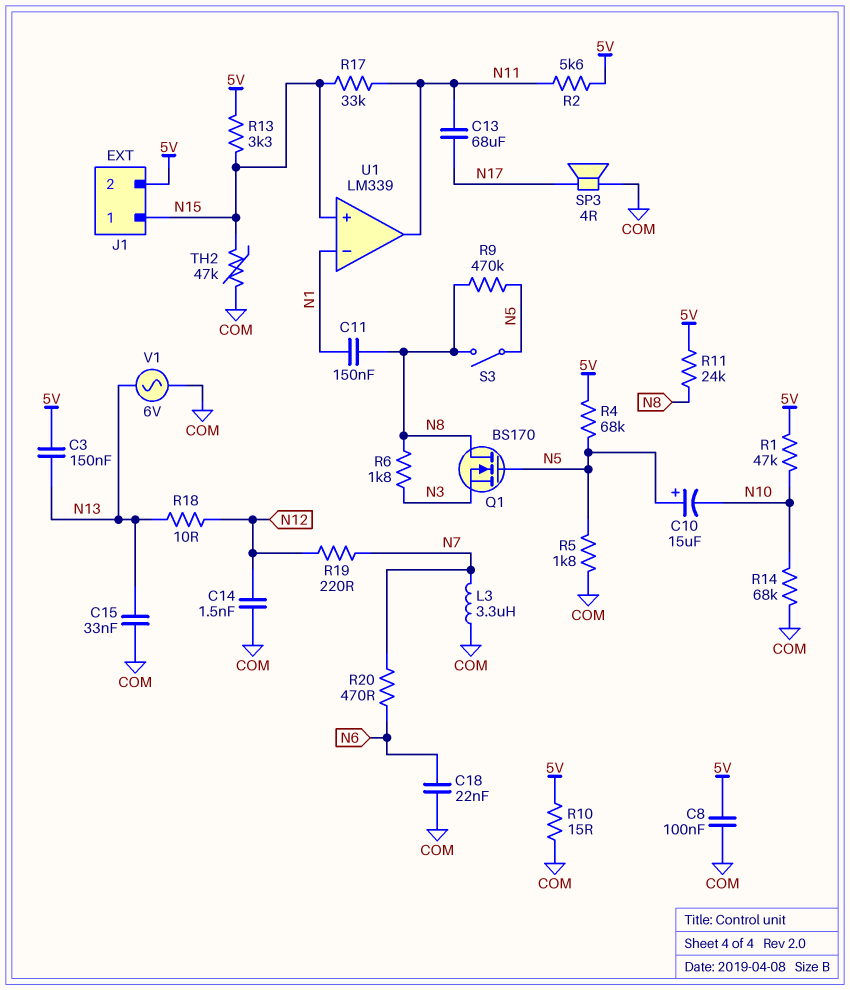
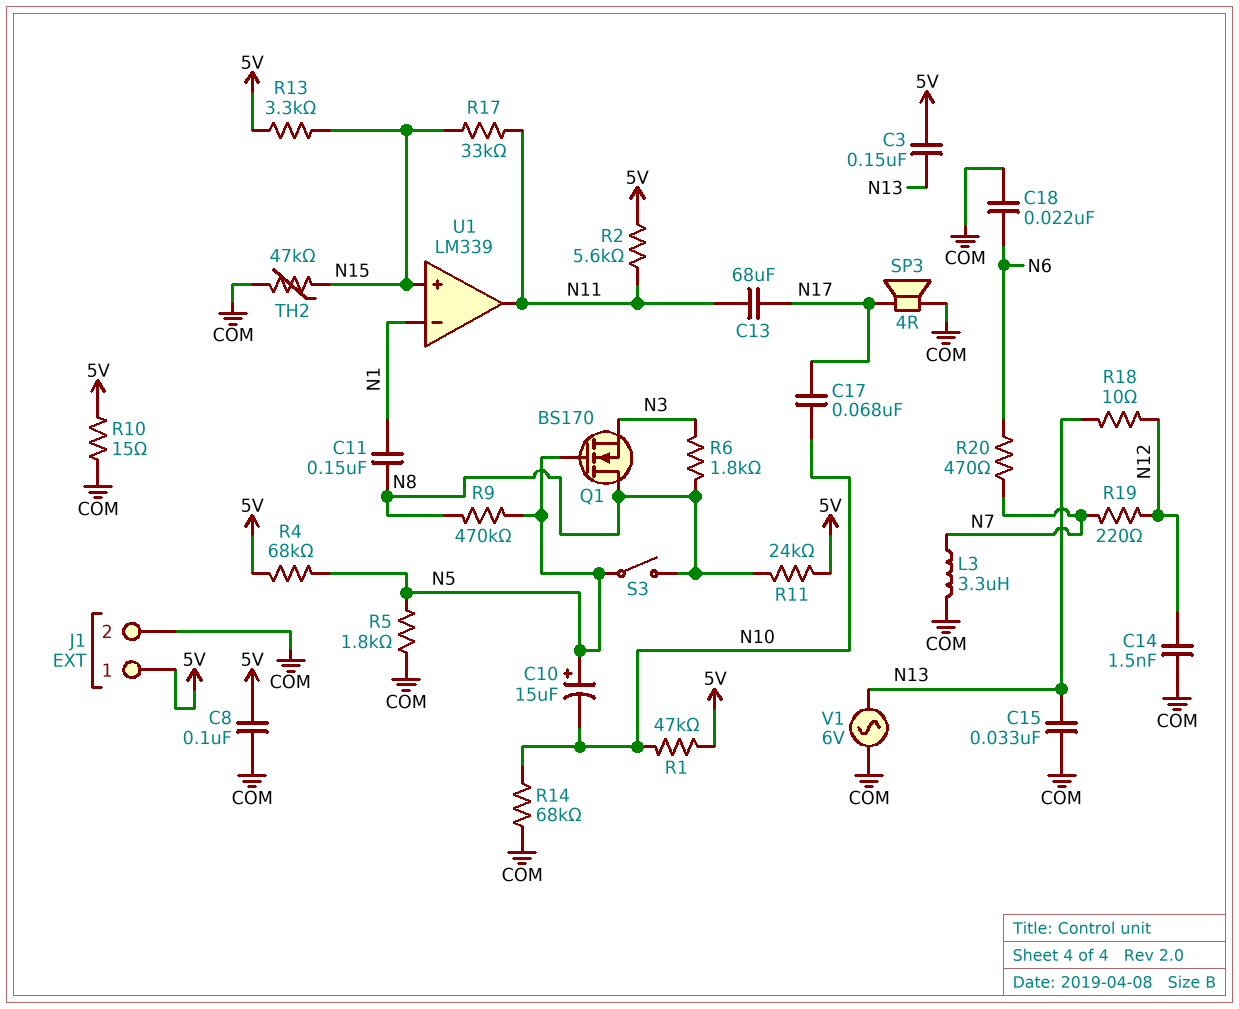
C17: none -> 68nF (N10, N17)
J1 pin 1: N15 -> 5V
J1 pin 2: 5V -> COM

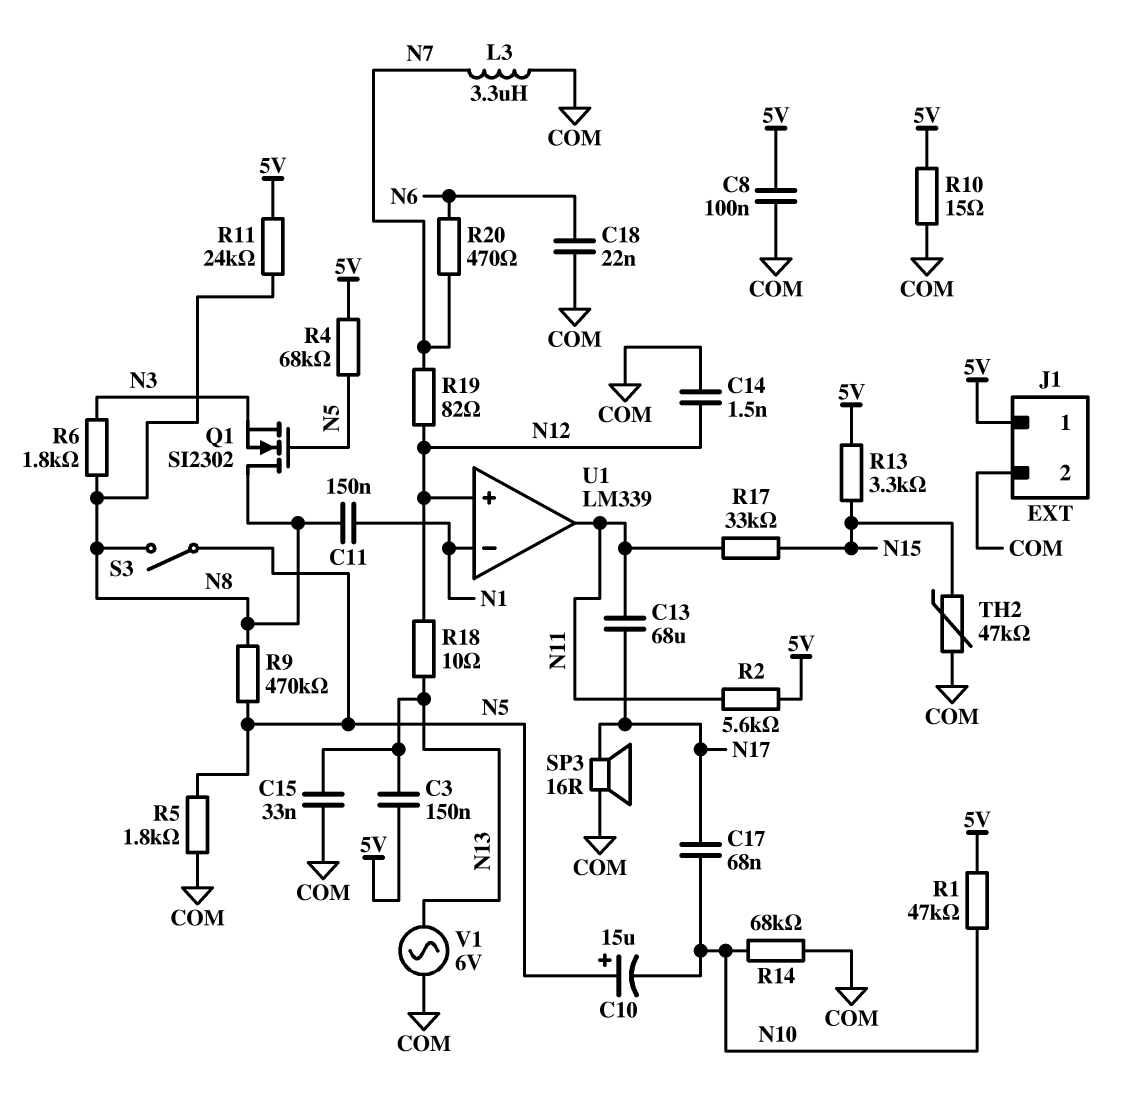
Q1: NMOS BS170 (G N5, D N8, S N3) -> NMOS SI2302 (G N5, D N8, S N3)
R19: 220 (N7, N12) -> 82 (N7, N12)
SP3: speaker 4R (COM, N17) -> speaker 16R (COM, N17)
U1 pin in+: N15 -> N12

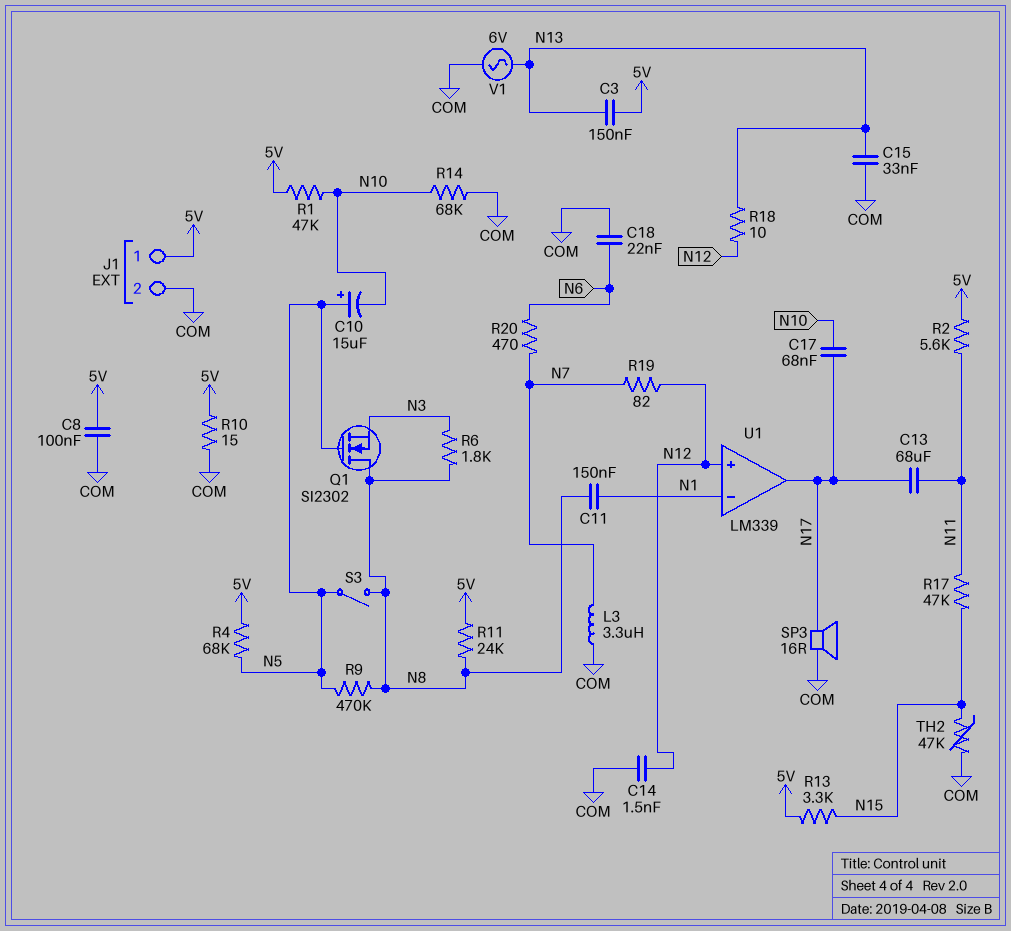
R5: 1.8k (COM, N5) -> none
R17: 33k (N11, N15) -> 47k (N11, N15)
U1 pin out: N11 -> N17

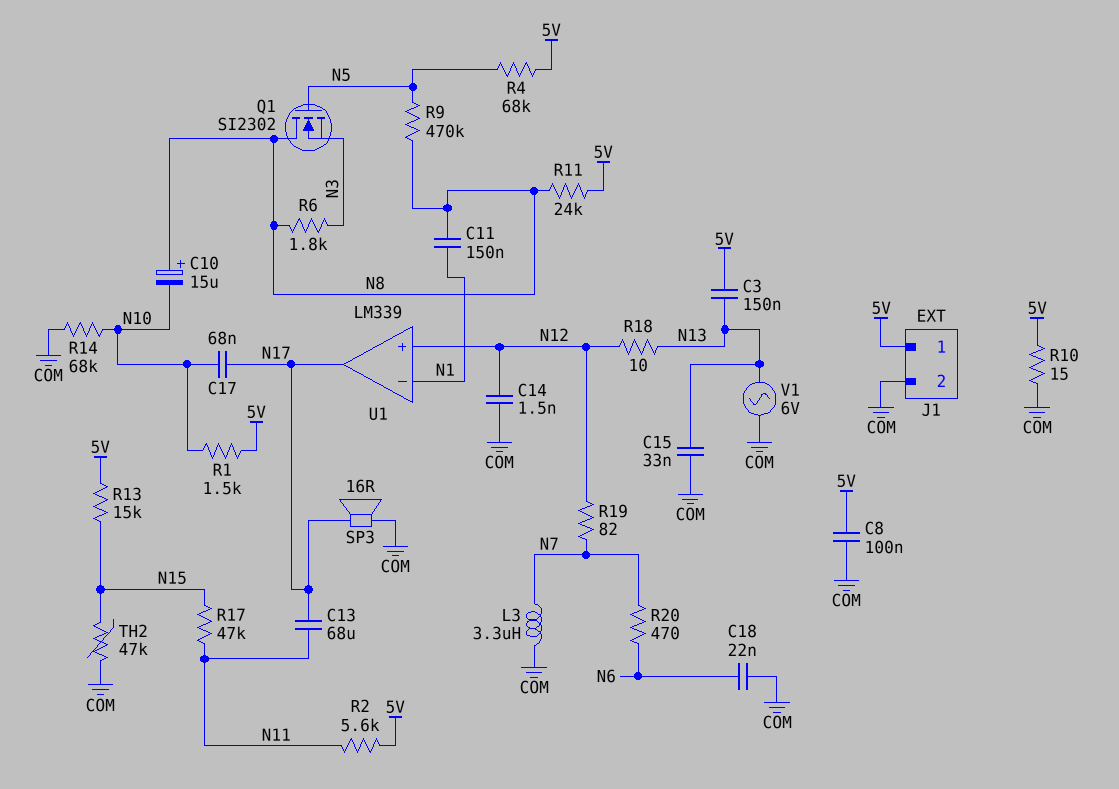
C10: 15uF (plus N5, minus N10) -> 15uF (plus N8, minus N10)
R1: 47k (5V, N10) -> 1.5k (5V, N10)
R13: 3.3k (5V, N15) -> 15k (5V, N15)
S3: switch (N5, N8) -> none

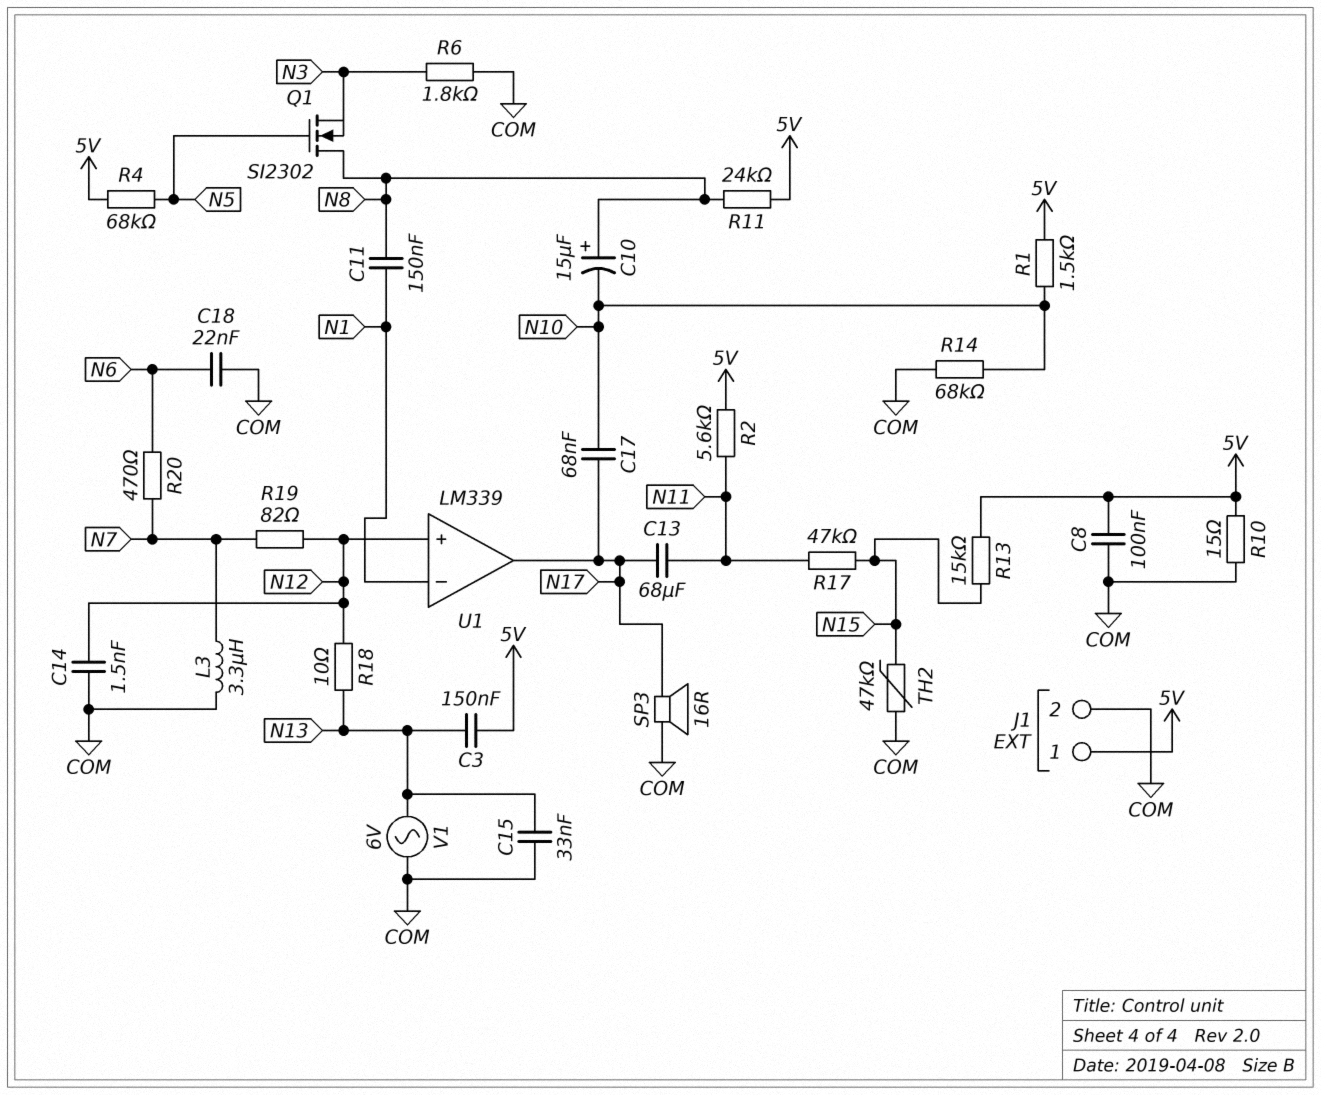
R6: 1.8k (N3, N8) -> 1.8k (COM, N3)
R9: 470k (N5, N8) -> none

